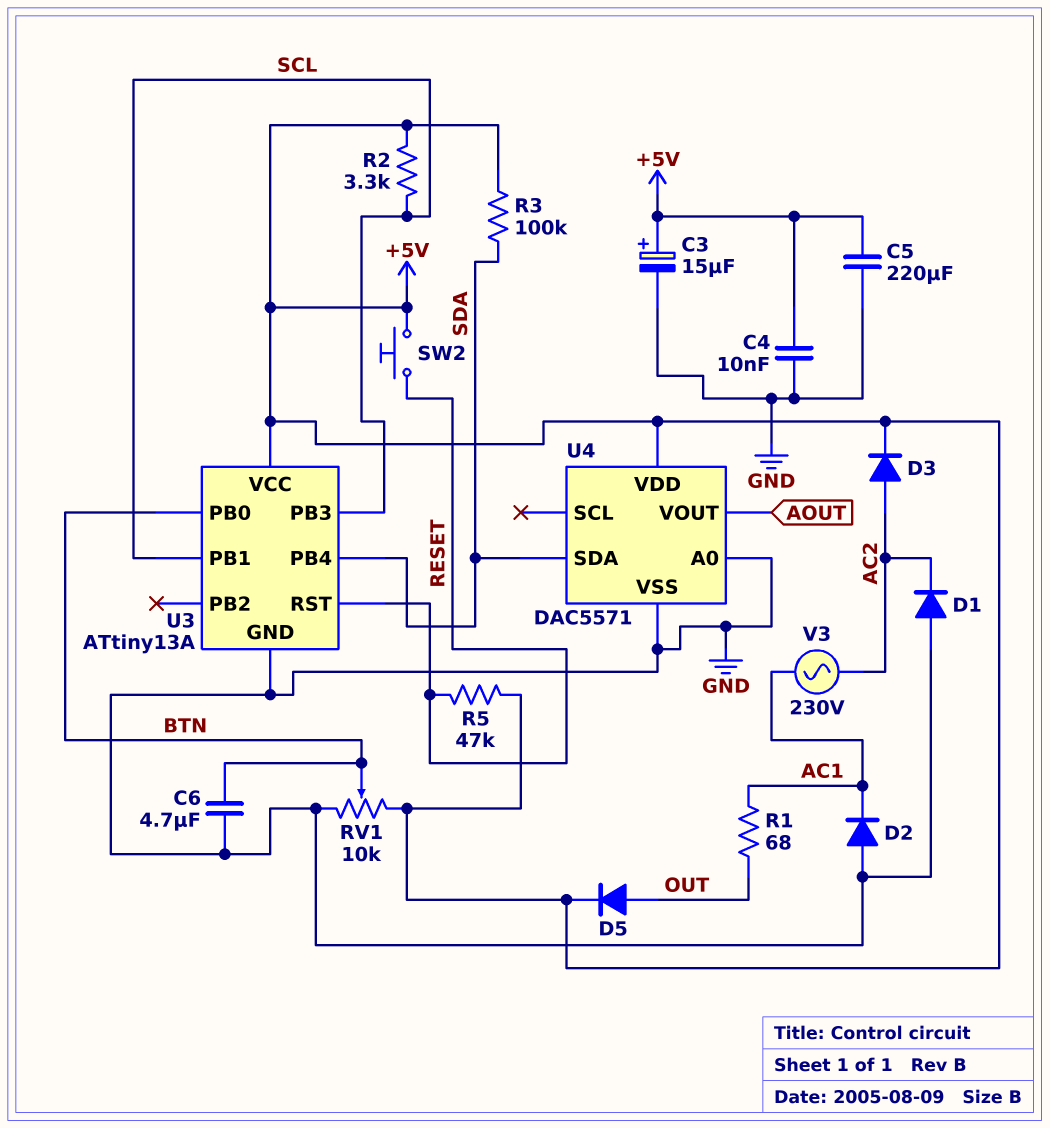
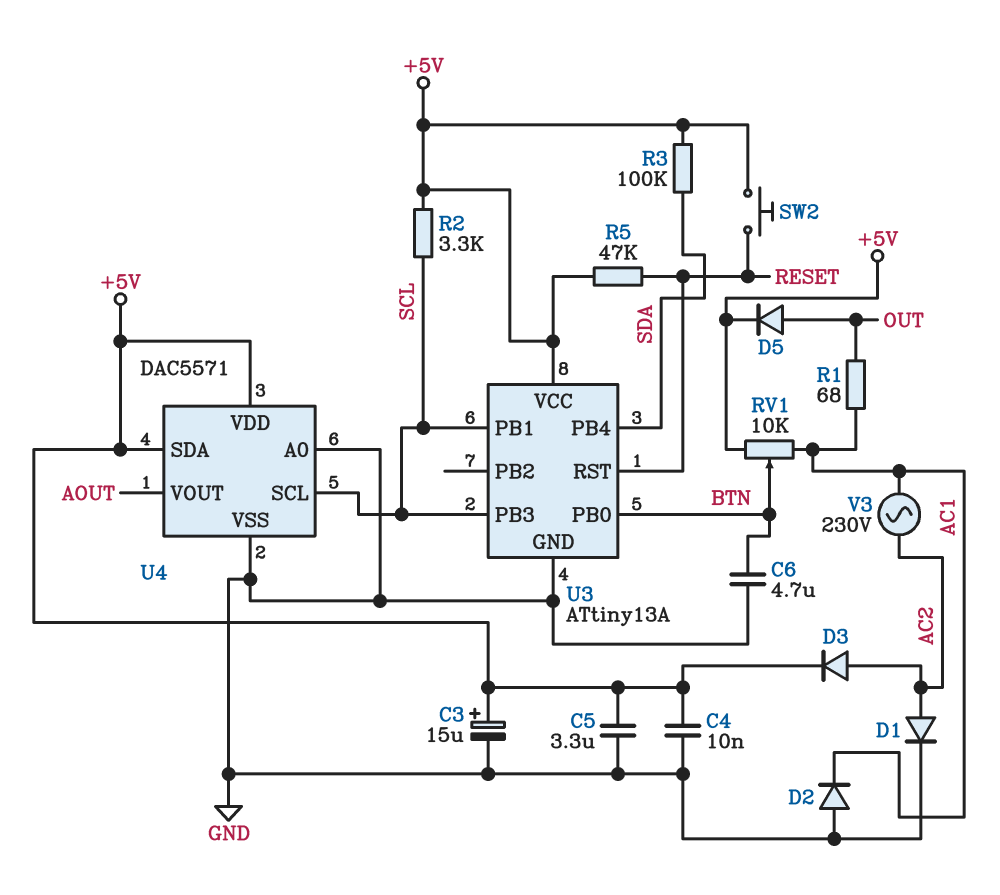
C5: 220uF (+5V, GND) -> 3.3uF (+5V, GND)
D1: diode (A GND, K AC2) -> diode (A AC2, K GND)
RV1: 10k (+5V, GND, wiper BTN) -> 10k (+5V, AC1, wiper BTN)
U4 pin SCL: none -> SCL
U4 pin SDA: SDA -> +5V

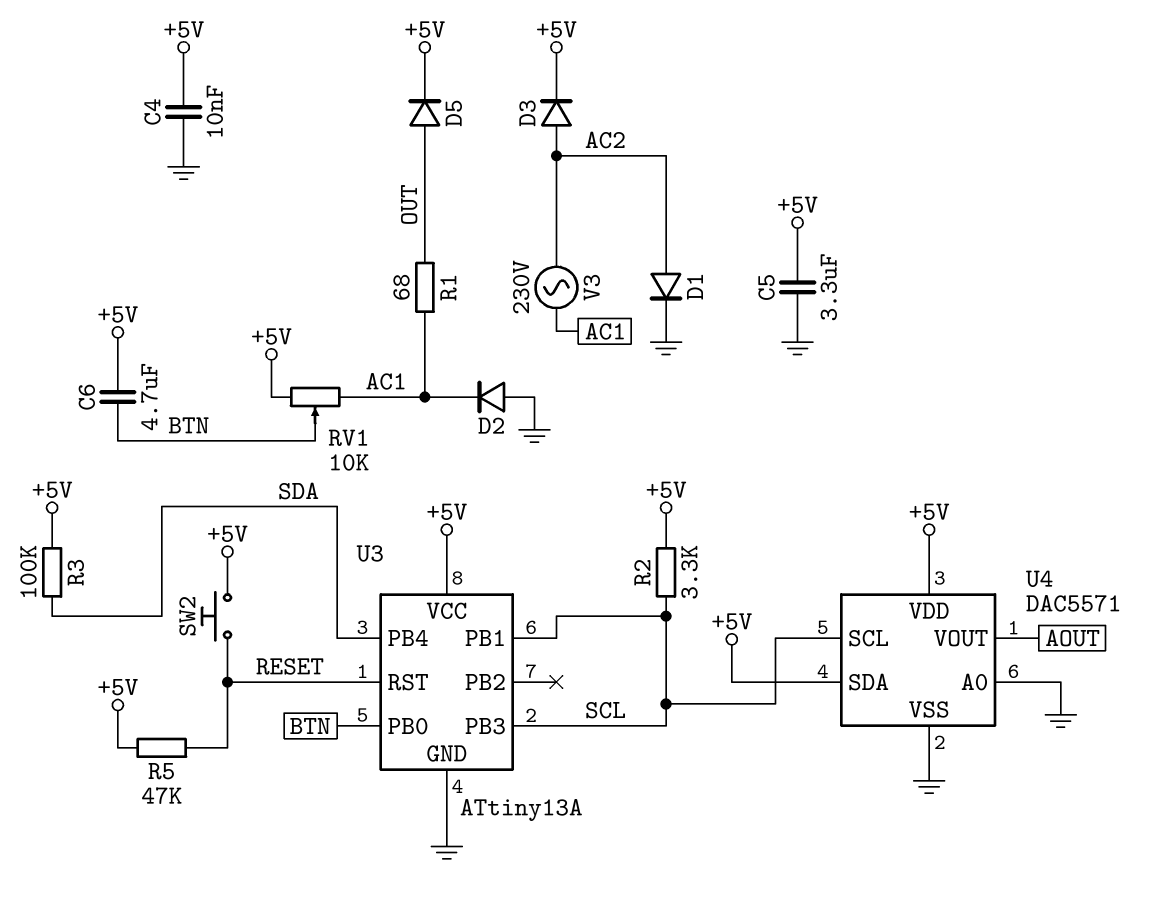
C3: 15uF (plus +5V, minus GND) -> none
C6: 4.7uF (BTN, GND) -> 4.7uF (+5V, BTN)

